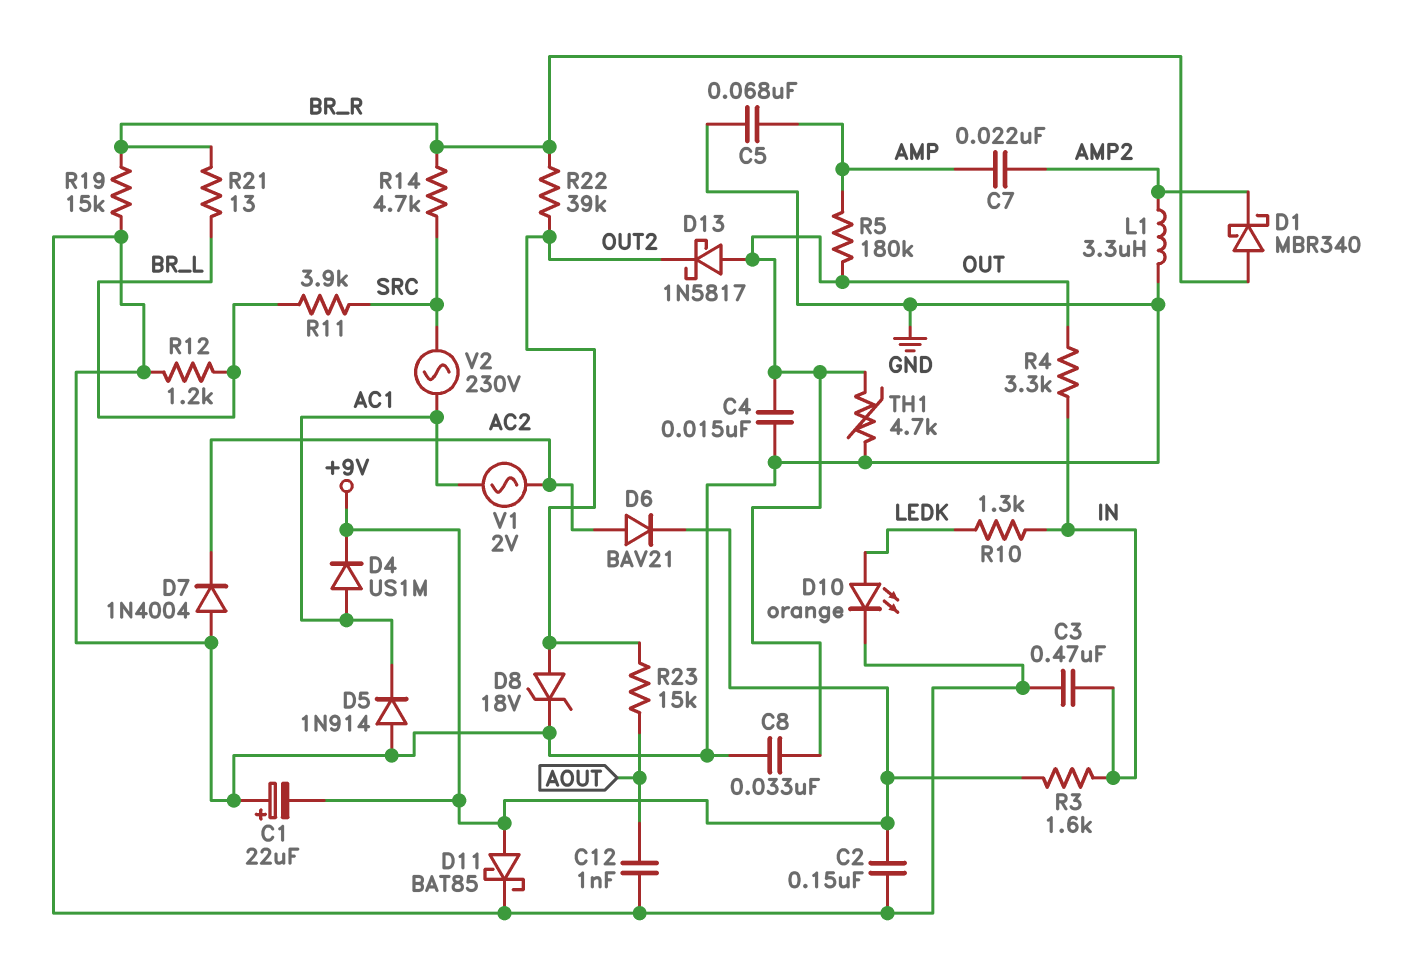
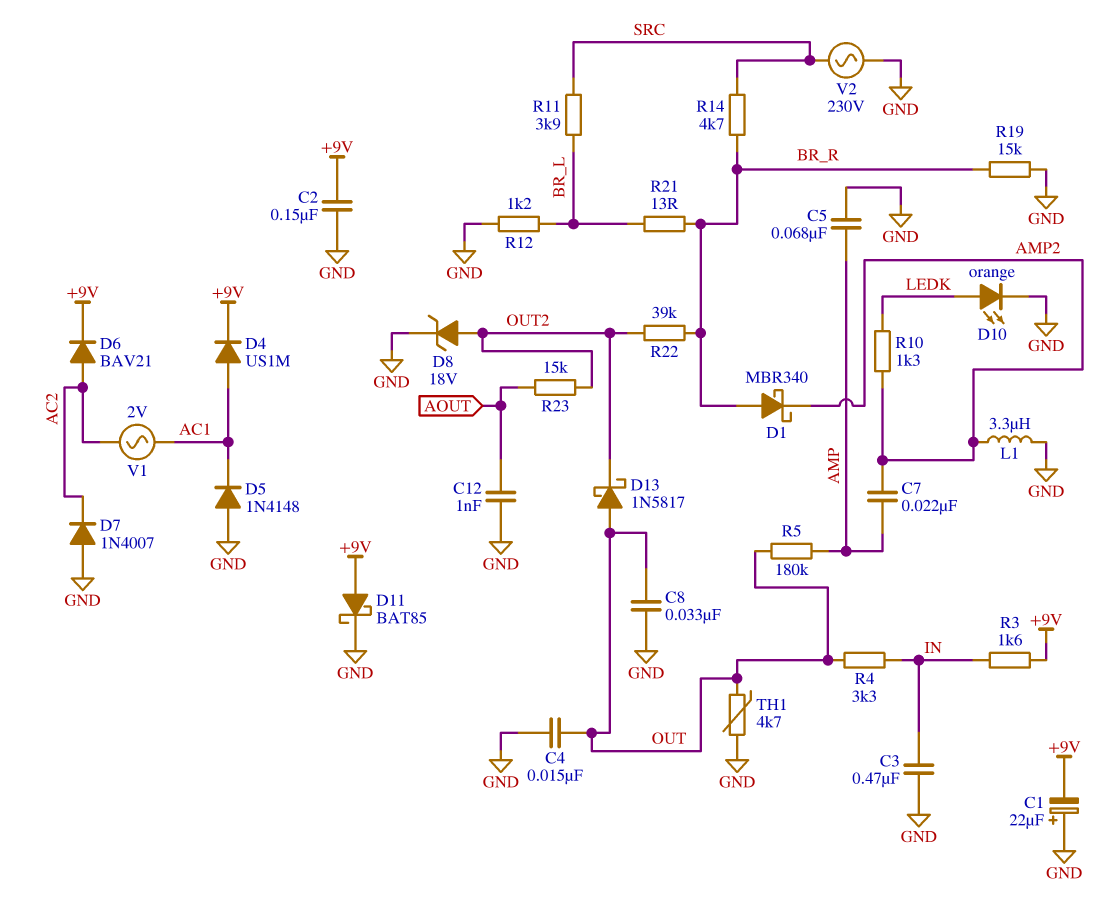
D5: diode 1N914 (A GND, K AC1) -> diode 1N4148 (A GND, K AC1)
D7: diode 1N4004 (A GND, K AC2) -> diode 1N4007 (A GND, K AC2)
R10: 1.3k (IN, LEDK) -> 1.3k (AMP2, LEDK)
V2: AC 230V (AC1, SRC) -> AC 230V (GND, SRC)

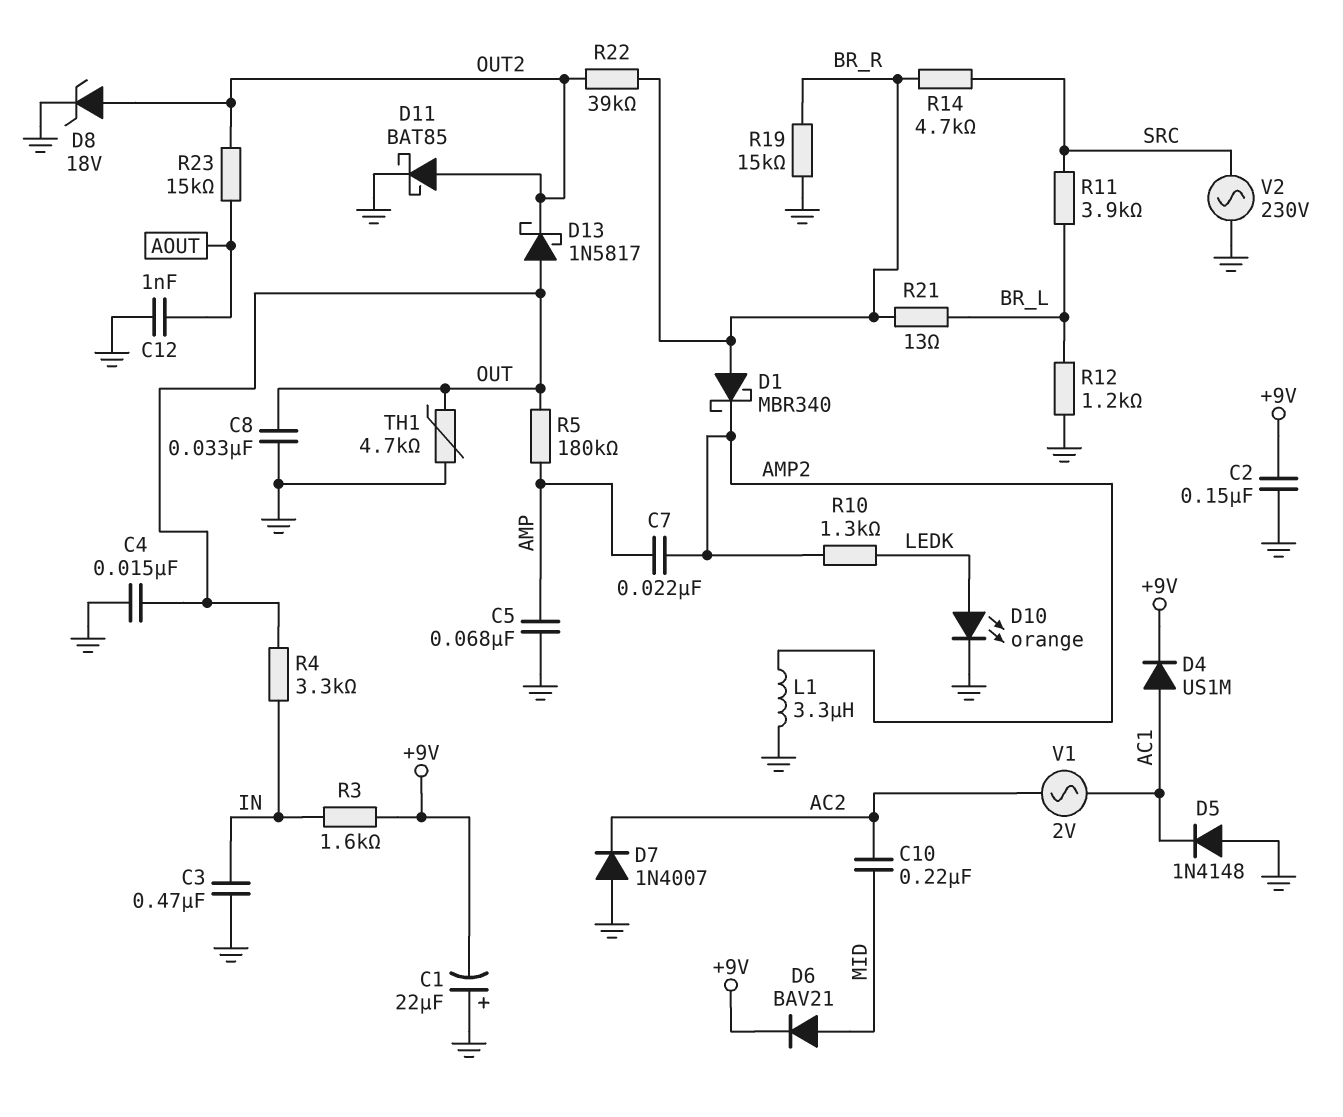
C10: none -> 220nF (AC2, MID)
D6: diode BAV21 (A AC2, K +9V) -> diode BAV21 (A MID, K +9V)
D11: schottky BAT85 (A +9V, K GND) -> schottky BAT85 (A OUT2, K GND)

